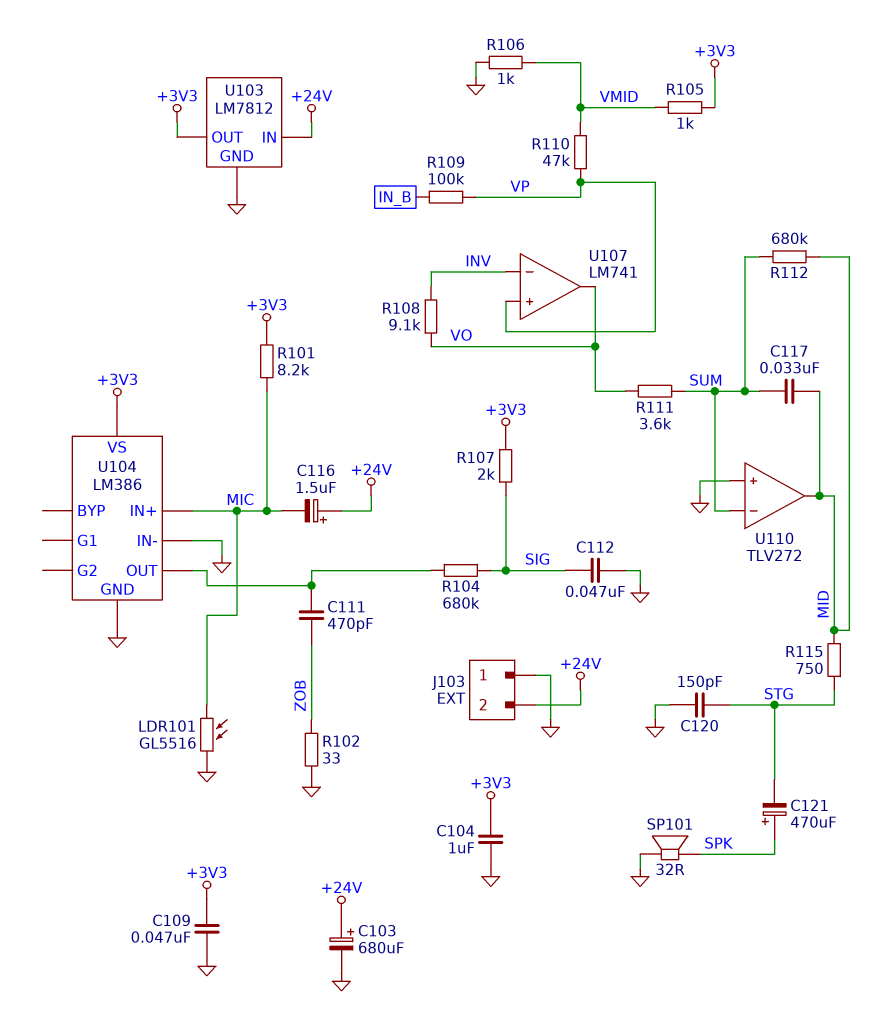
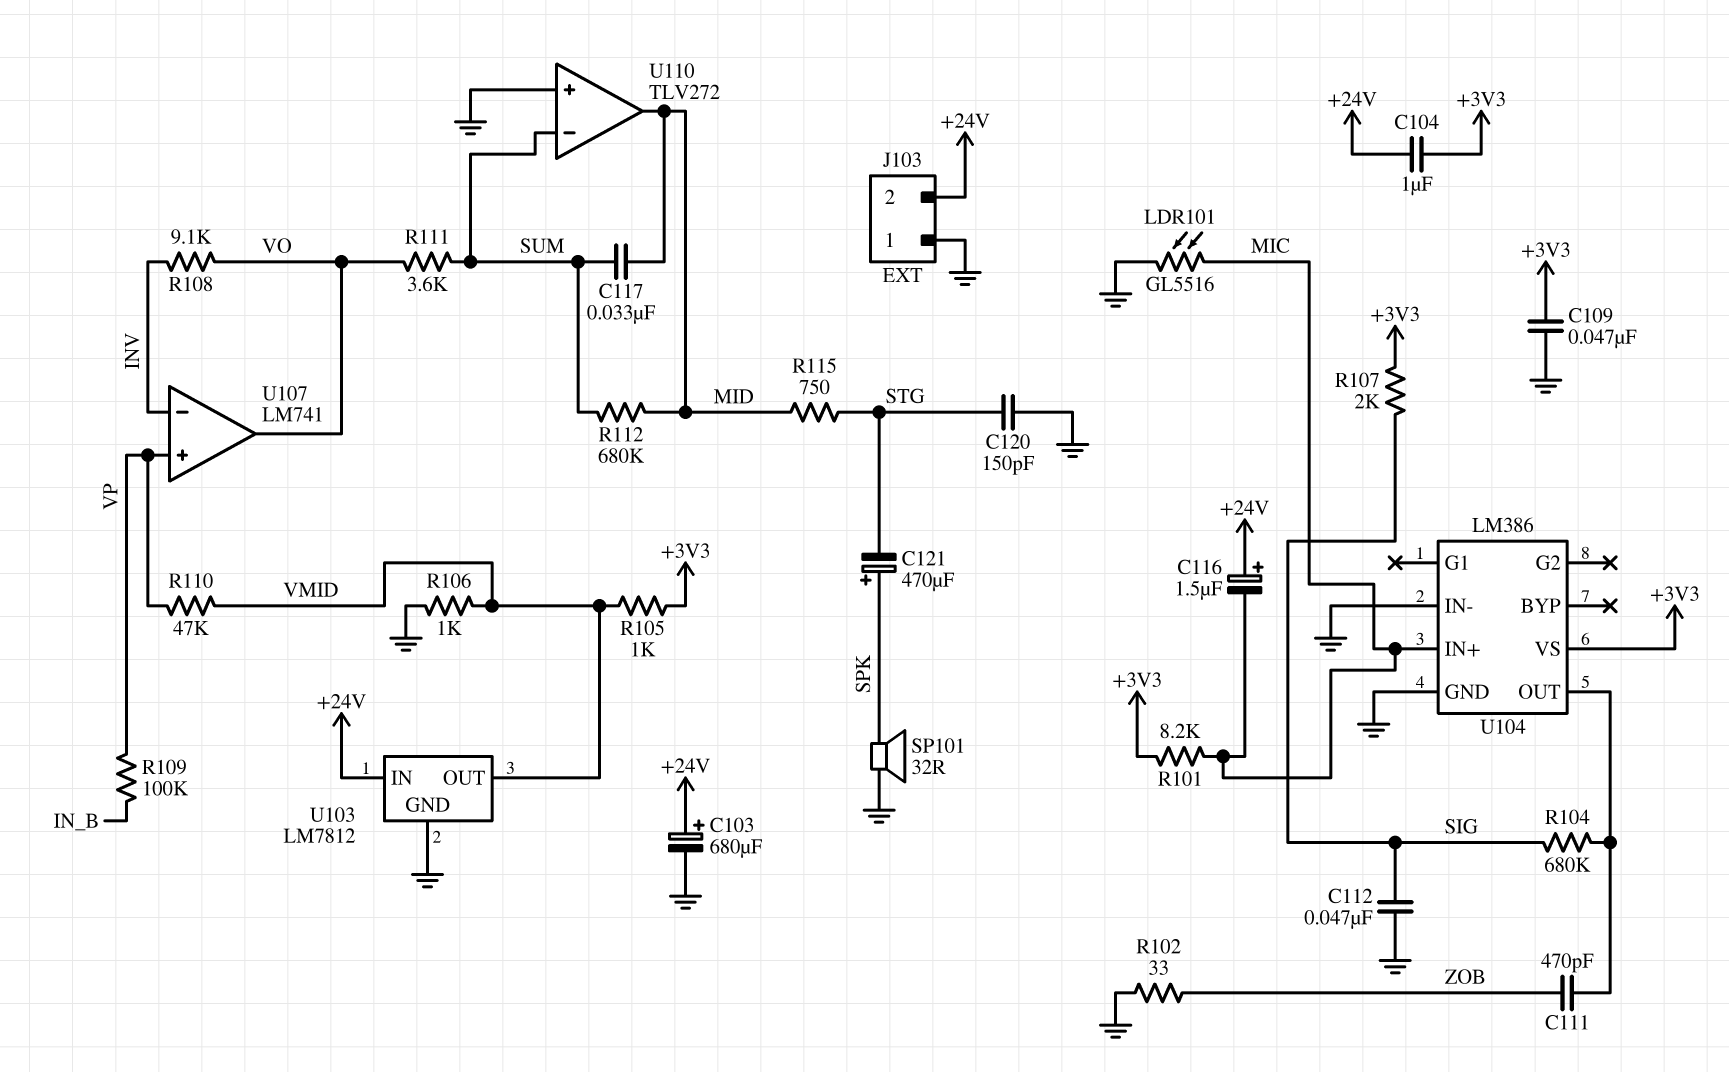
C104: 1uF (+3V3, GND) -> 1uF (+3V3, +24V)
U103 pin OUT: +3V3 -> VMID

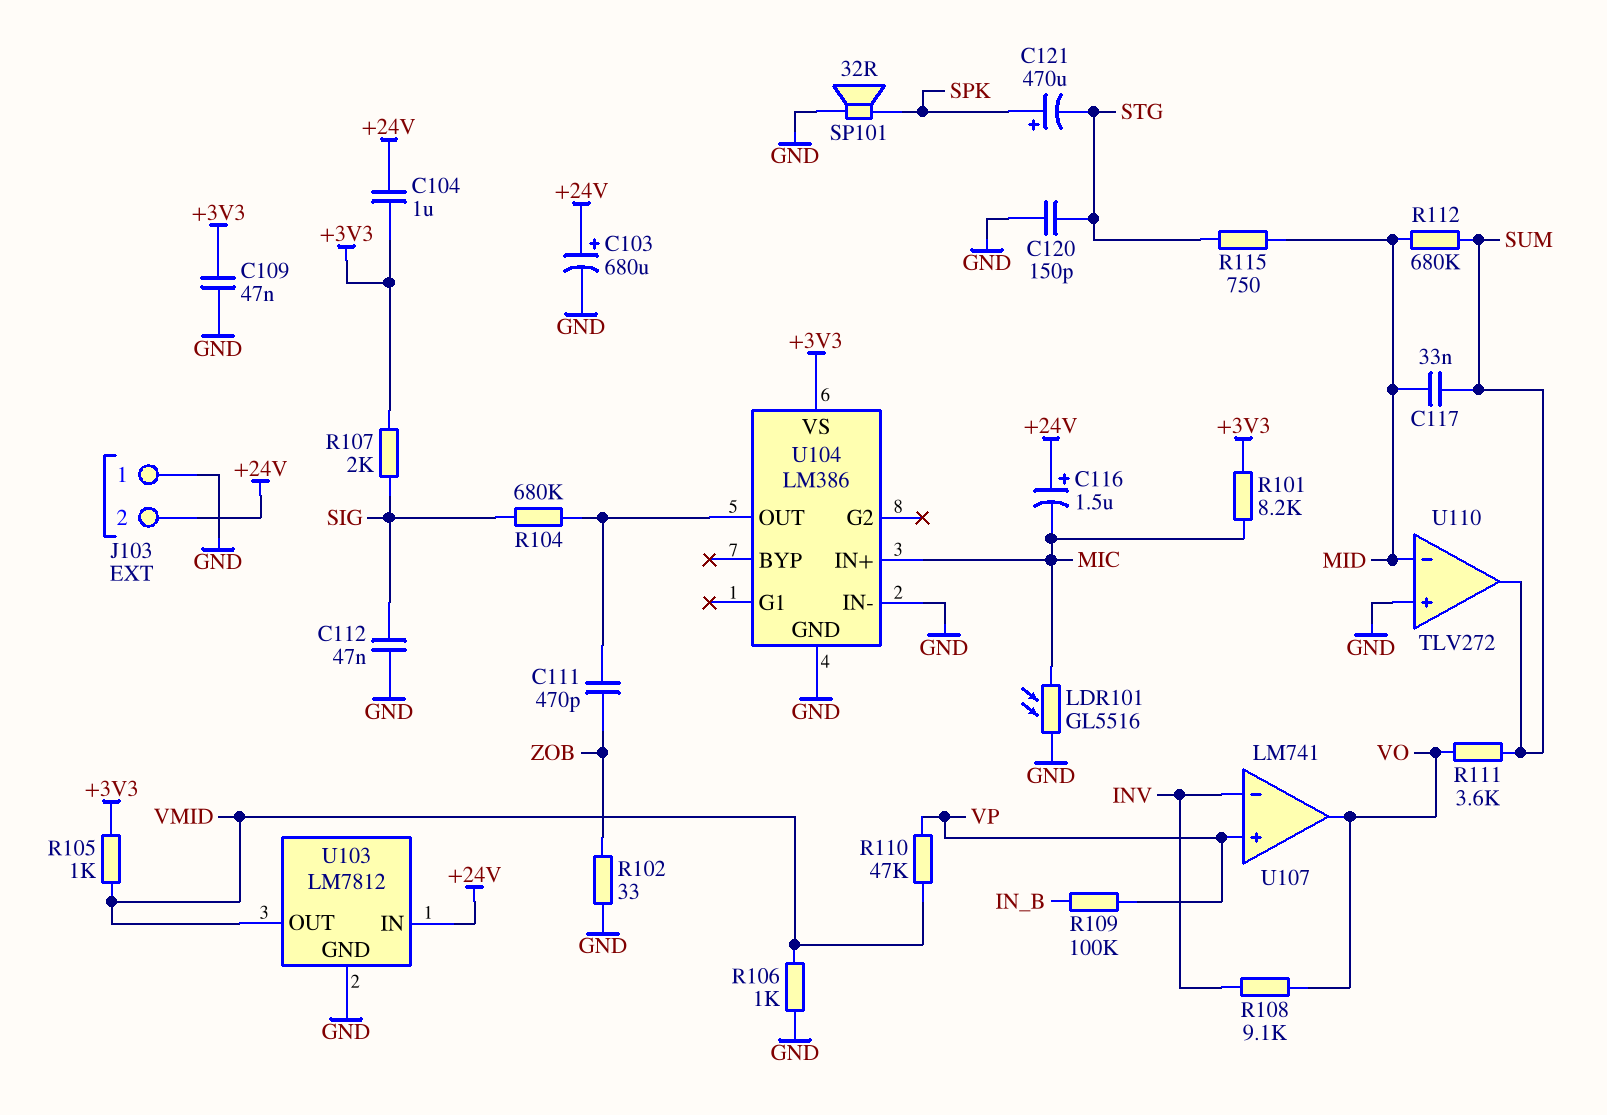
U110 pin in-: SUM -> MID
U110 pin out: MID -> SUM

